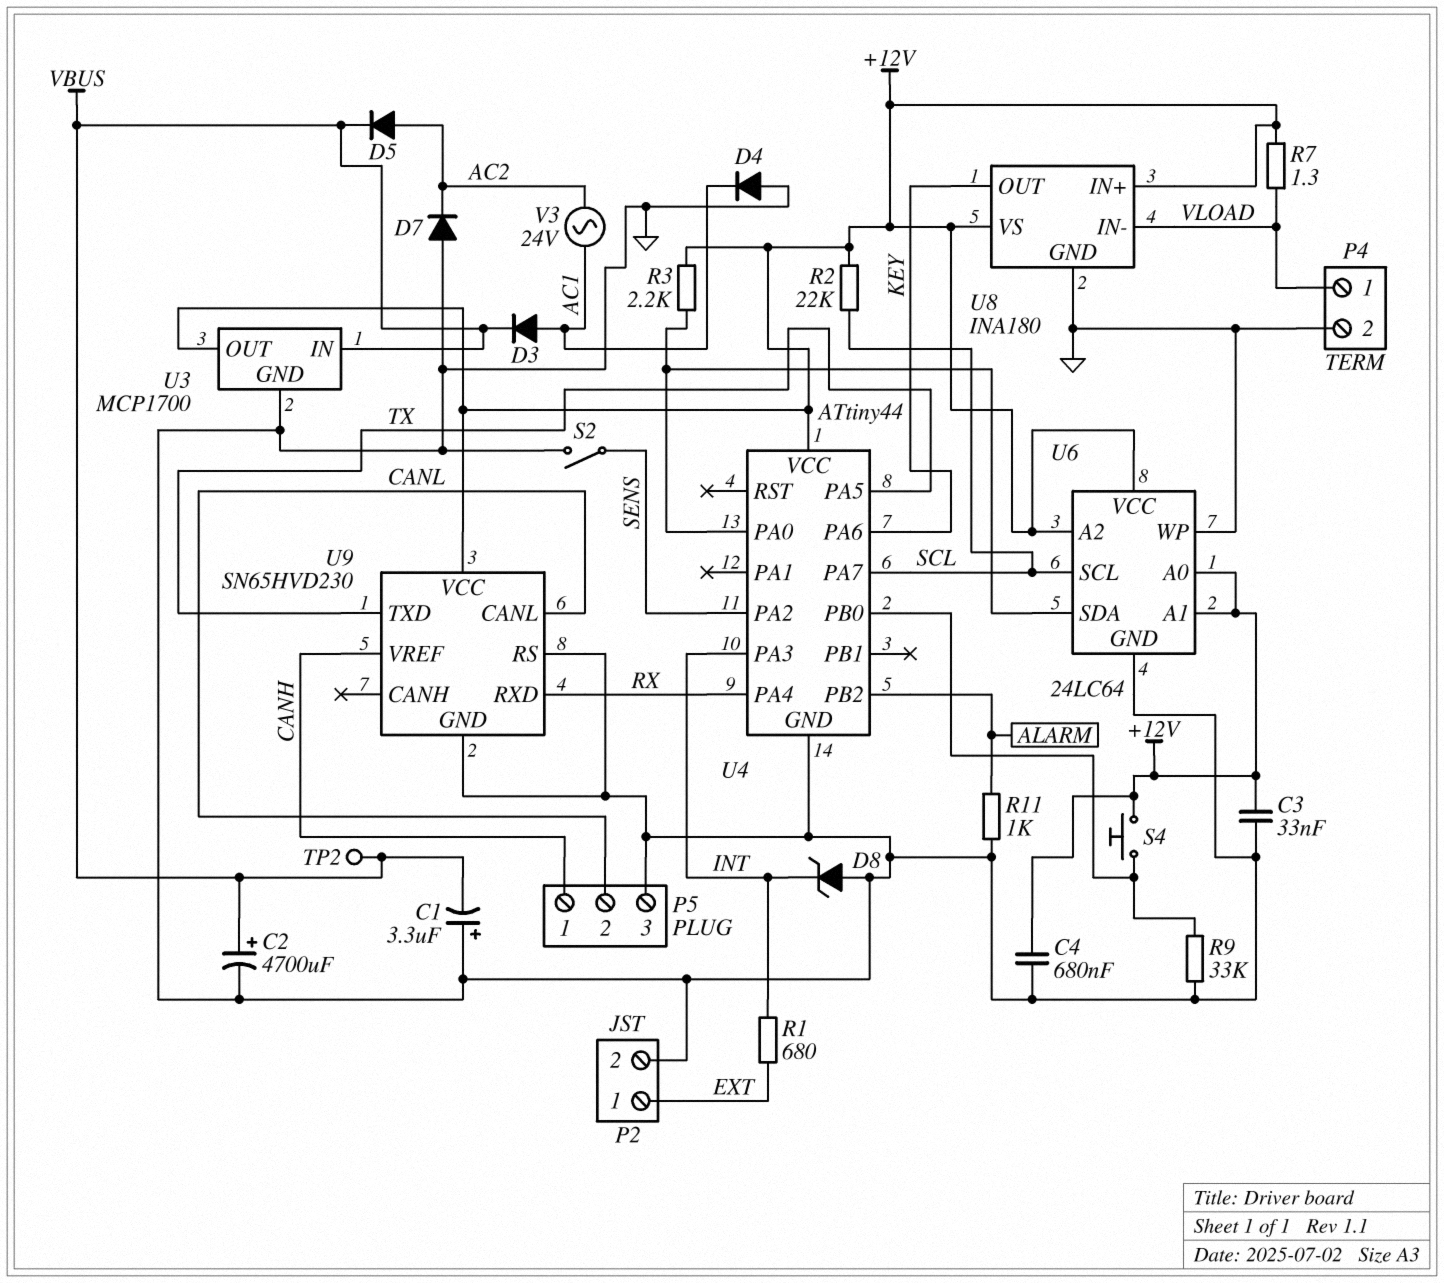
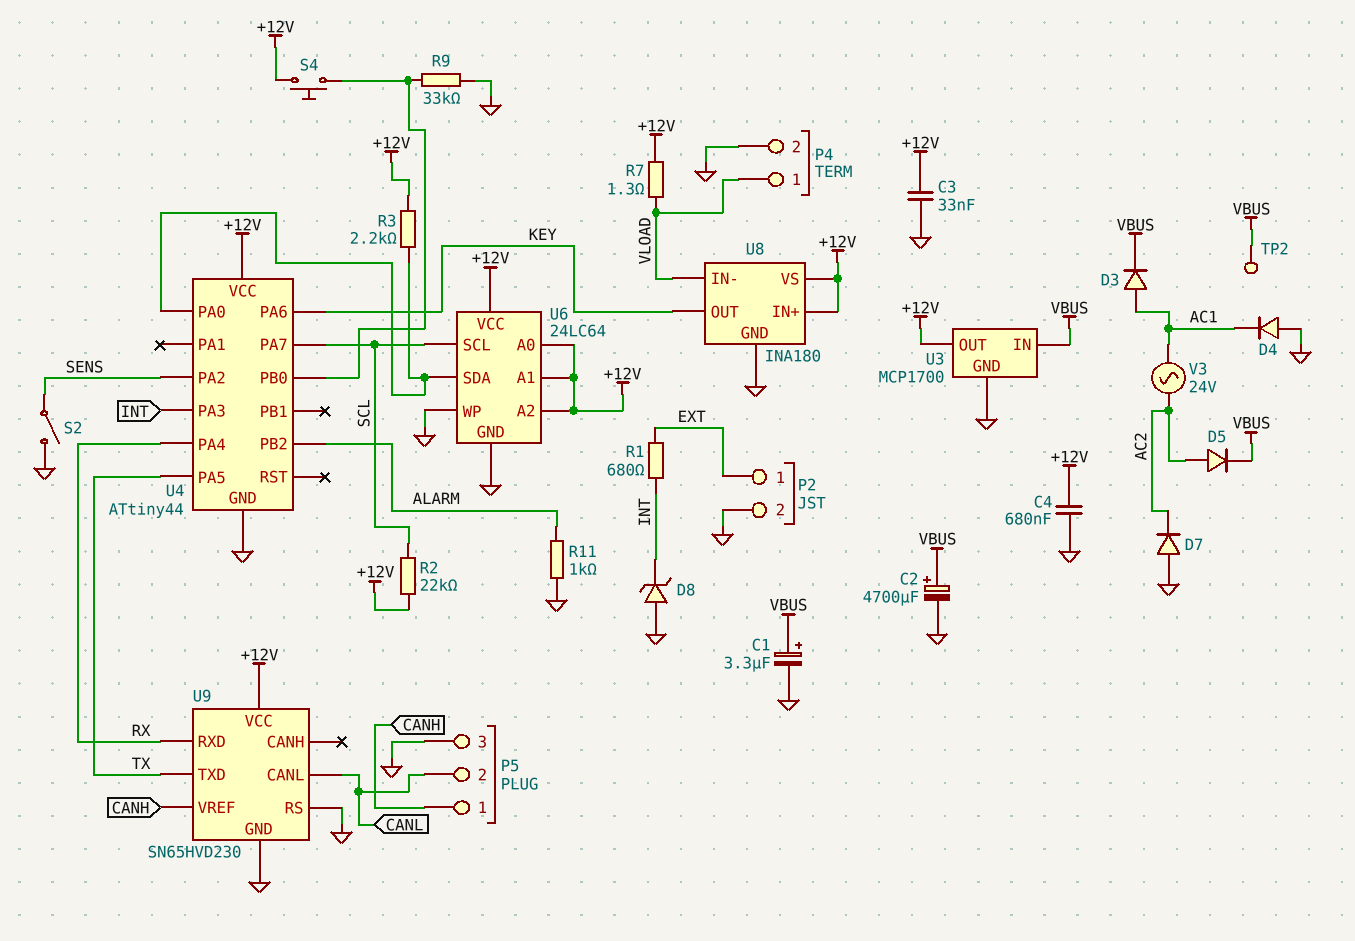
C1: 3.3uF (plus GND, minus VBUS) -> 3.3uF (plus VBUS, minus GND)

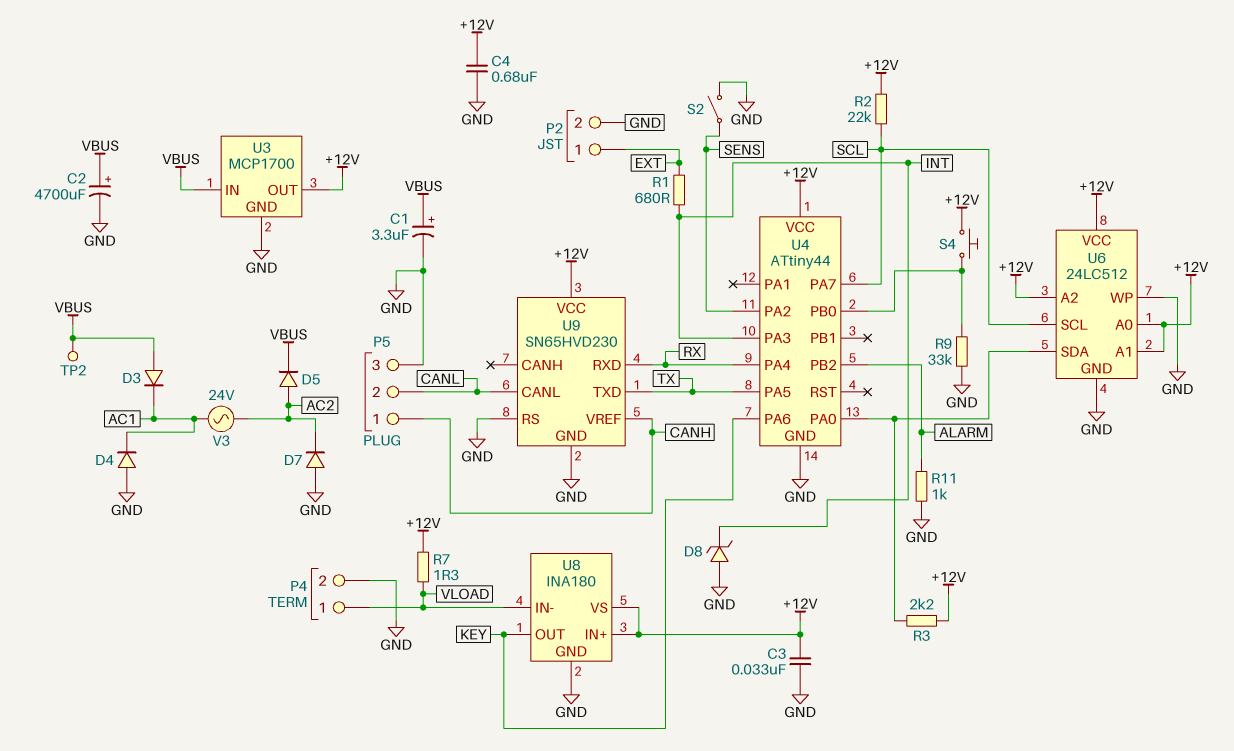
D3: diode (A AC1, K VBUS) -> diode (A VBUS, K AC1)
U6: 24LC64 -> 24LC512

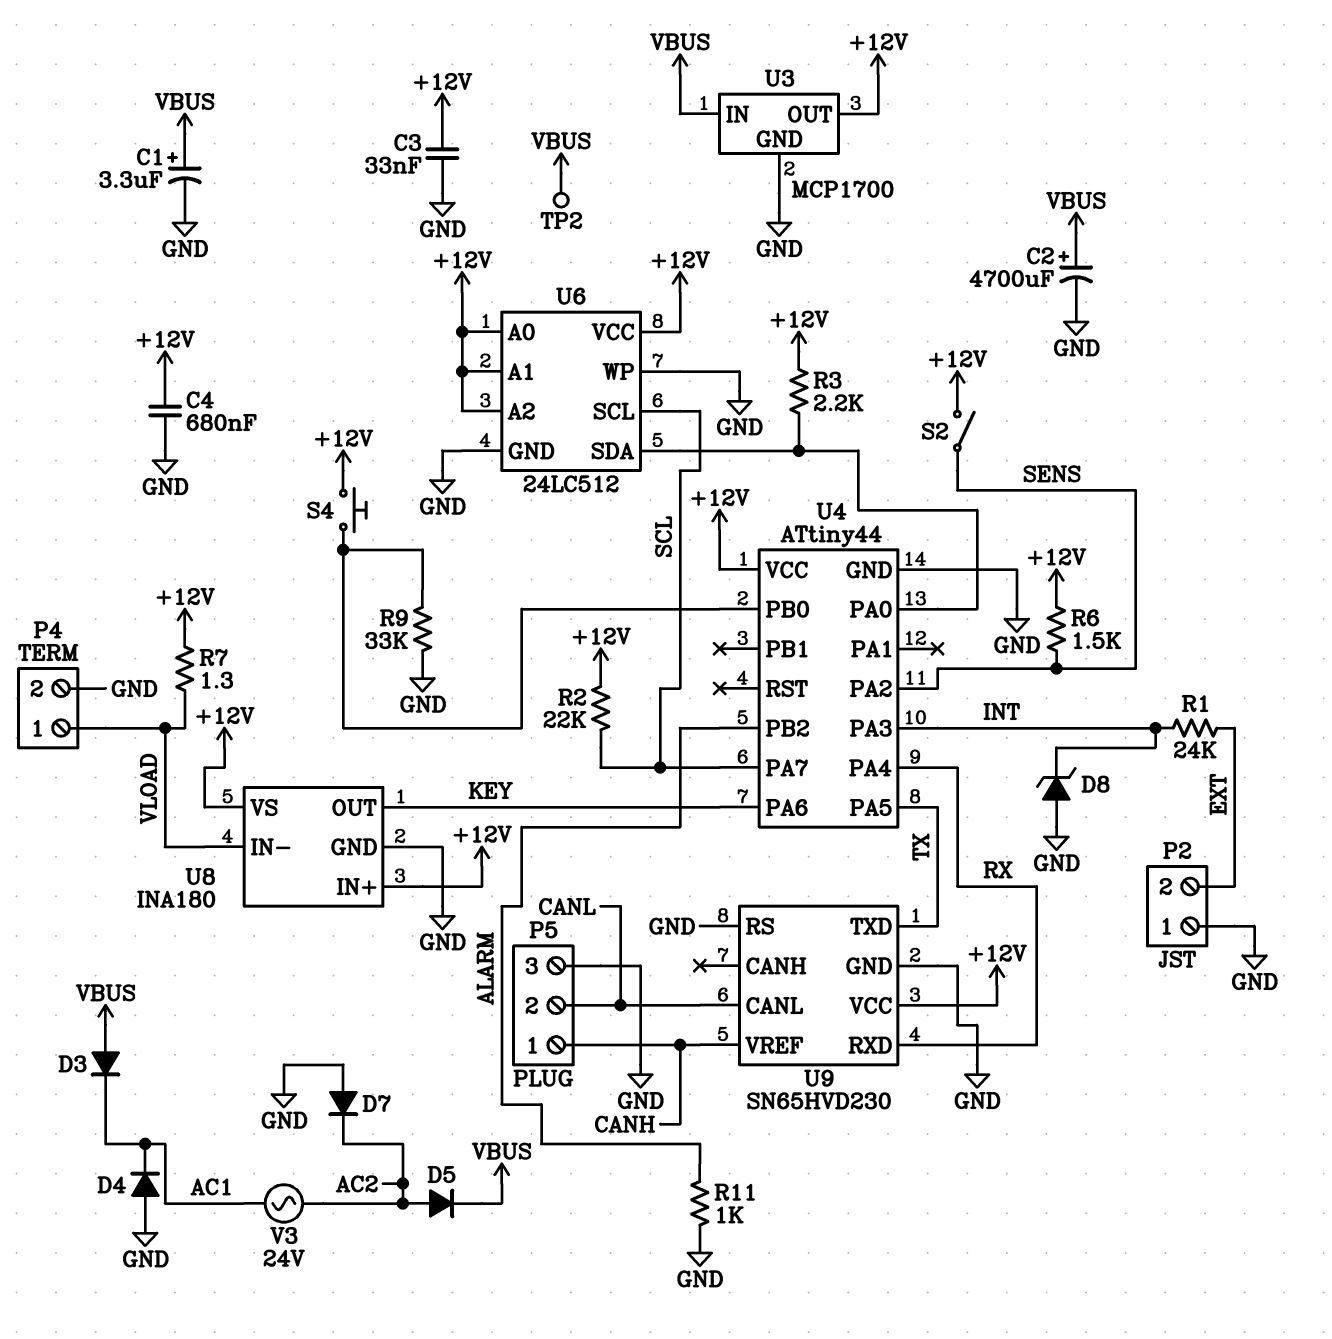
P2 pin 1: EXT -> GND
P2 pin 2: GND -> EXT
R1: 680 (EXT, INT) -> 24k (EXT, INT)
R6: none -> 1.5k (+12V, SENS)
S2: switch (GND, SENS) -> switch (+12V, SENS)

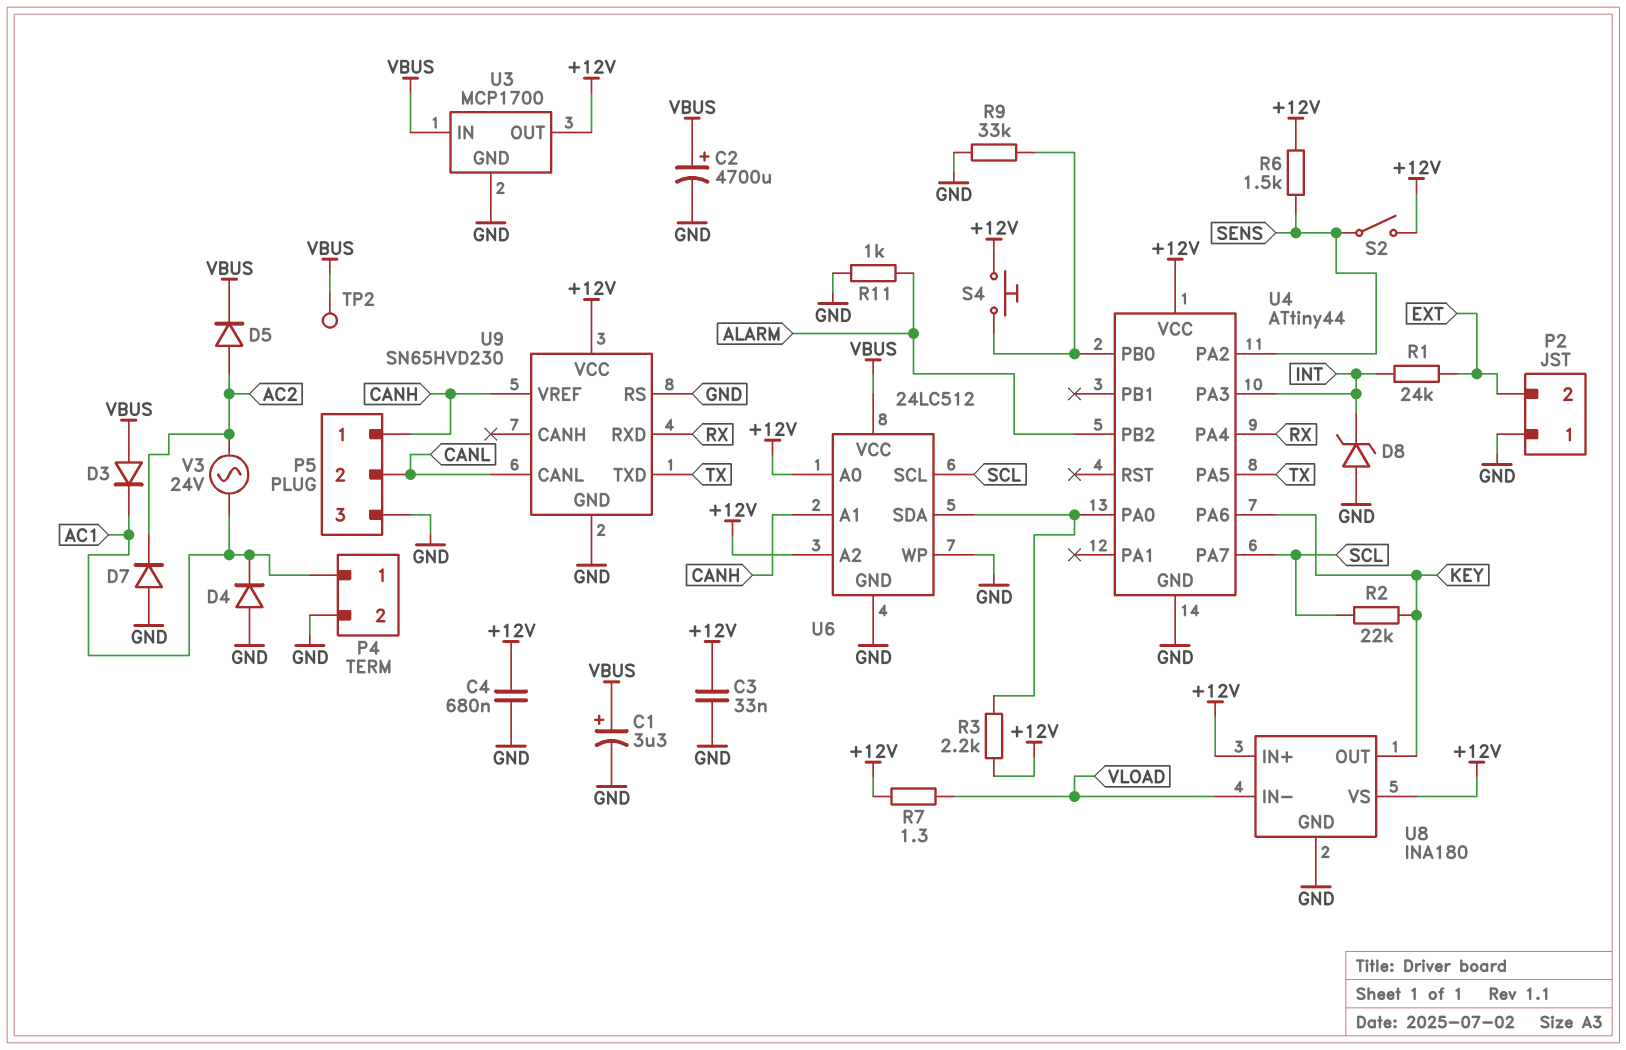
P4 pin 1: VLOAD -> AC1
R2: 22k (+12V, SCL) -> 22k (KEY, SCL)
U6 pin A1: +12V -> CANH
U6 pin VCC: +12V -> VBUS

